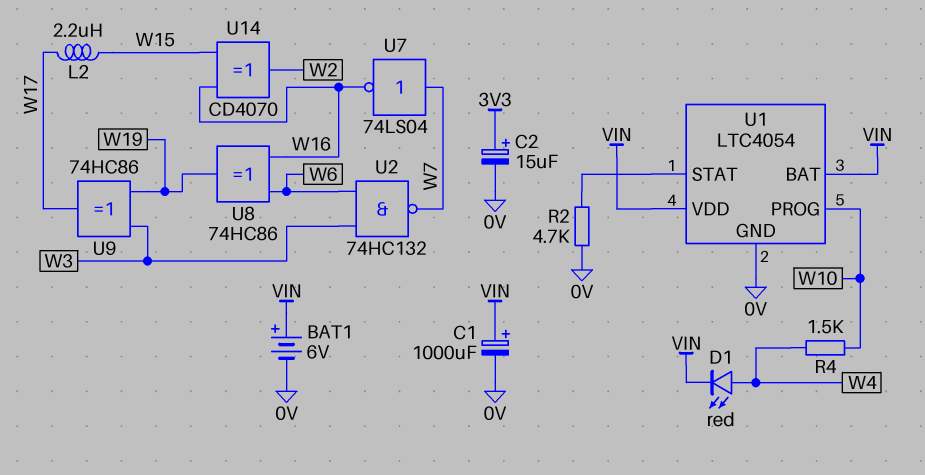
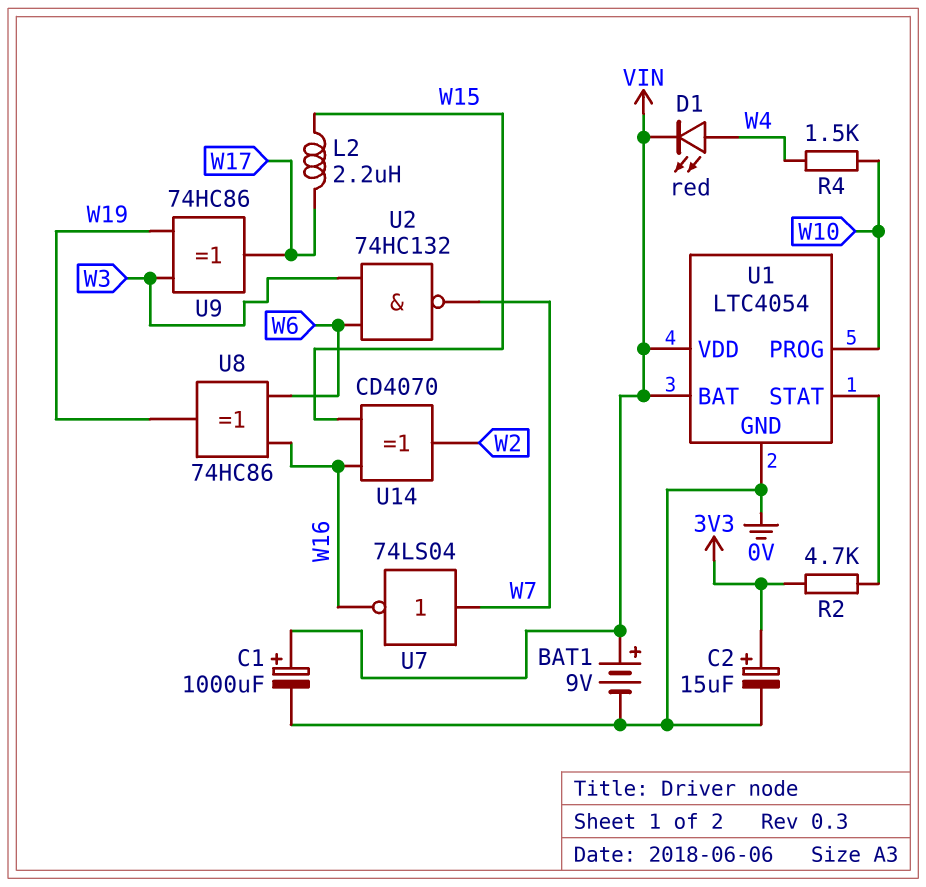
BAT1: 6V (plus VIN, minus 0V) -> 9V (plus VIN, minus 0V)
R2: 4.7k (0V, U1/STAT) -> 4.7k (3V3, U1/STAT)

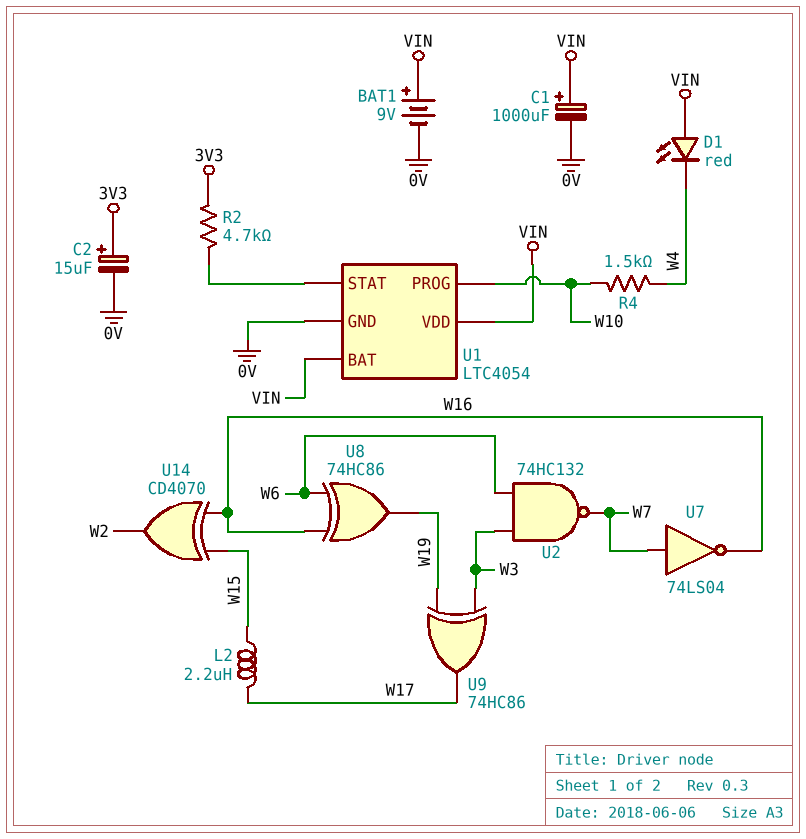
D1: LED red (A W4, K VIN) -> LED red (A VIN, K W4)

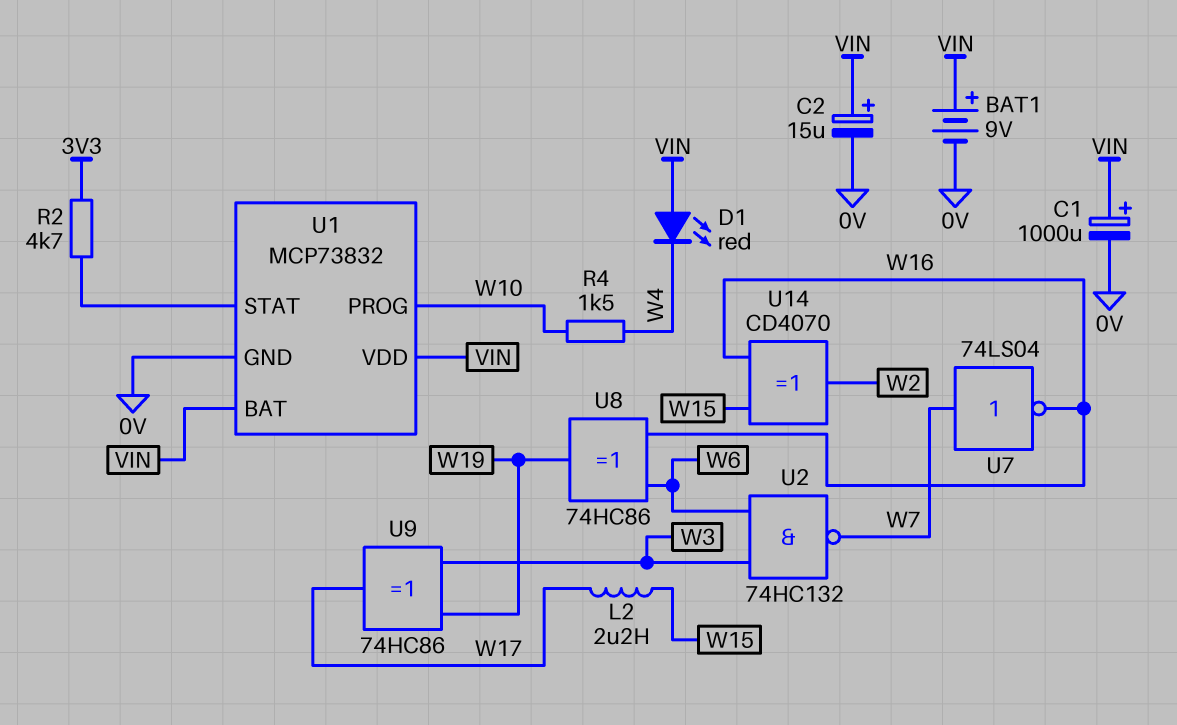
C2: 15uF (plus 3V3, minus 0V) -> 15uF (plus VIN, minus 0V)
U1: LTC4054 -> MCP73832

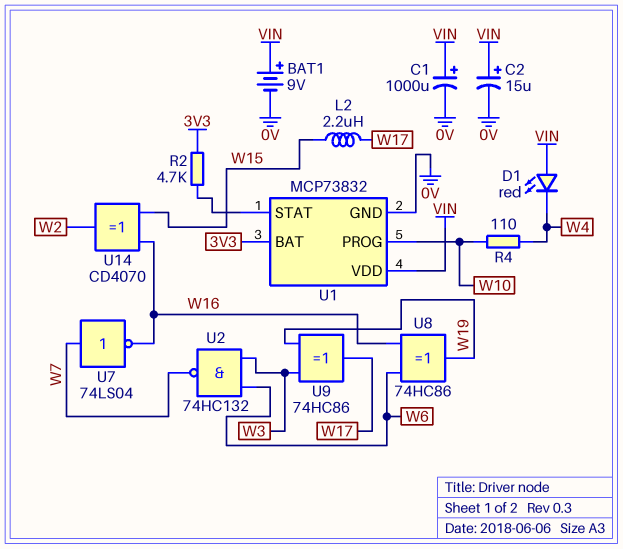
R4: 1.5k (W4, W10) -> 110 (W4, W10)
U1 pin BAT: VIN -> 3V3

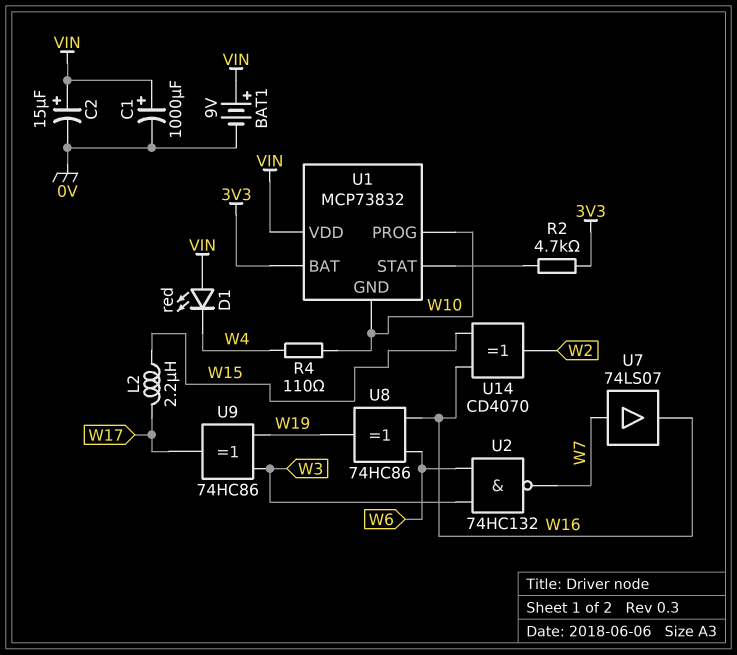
U1 pin GND: 0V -> W10
U7: NOT 74LS04 (in W7, out W16) -> buffer 74LS07 (in W7, out W16)

